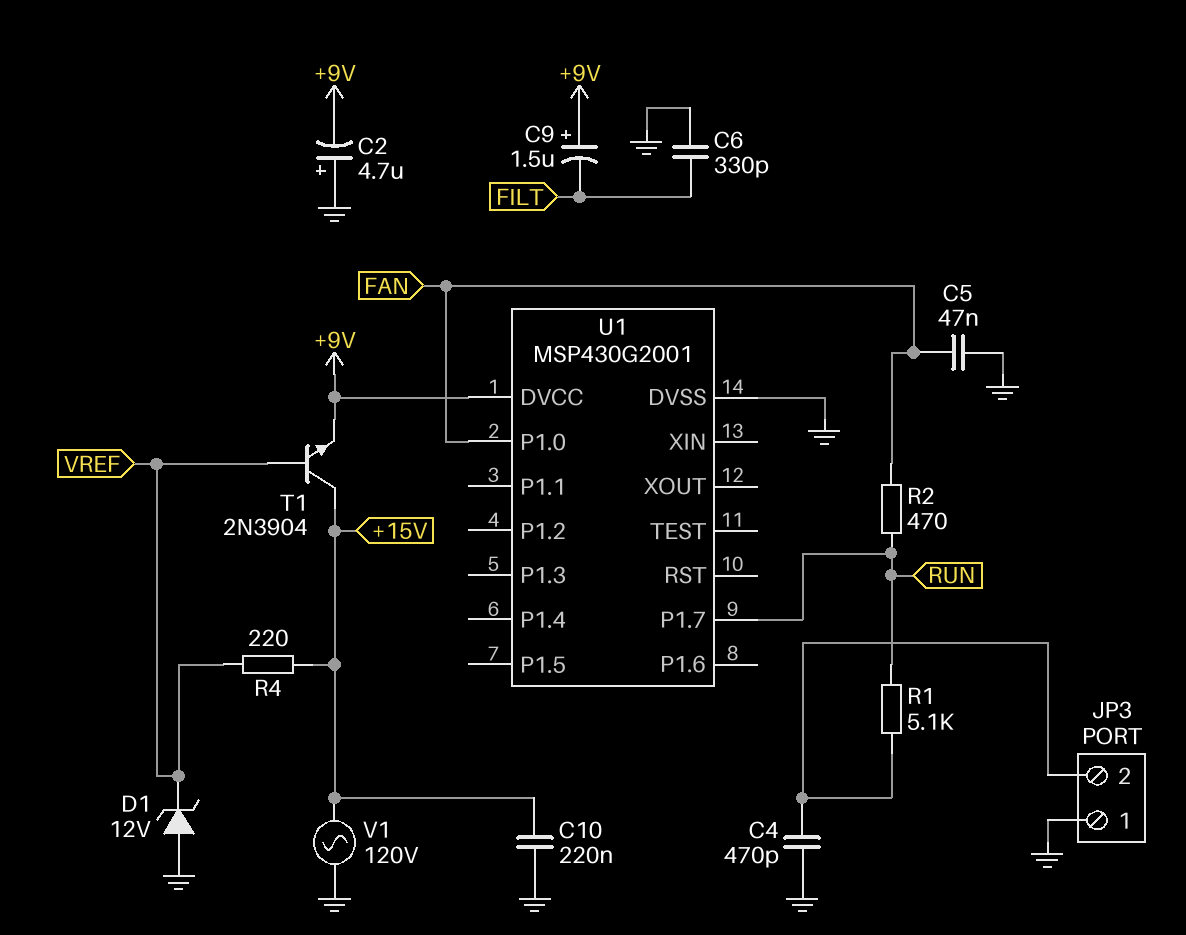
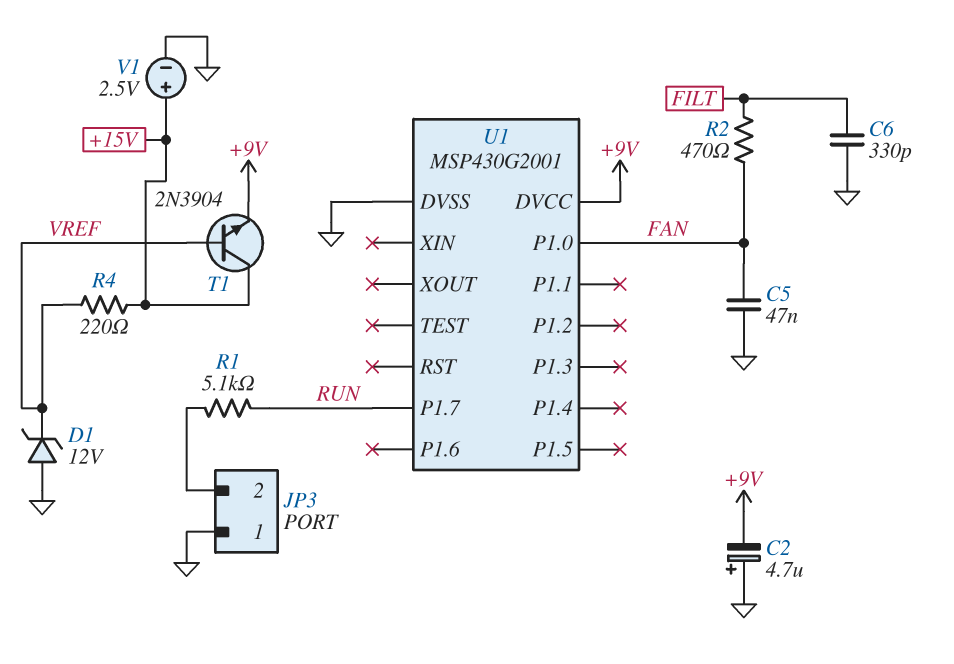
C4: 470pF (GND, JP3/2) -> none
C9: 1.5uF (plus +9V, minus FILT) -> none
C10: 220nF (+15V, GND) -> none
R2: 470 (FAN, RUN) -> 470 (FAN, FILT)
V1: AC 120V (+15V, GND) -> 2.5V (plus +15V, minus GND)

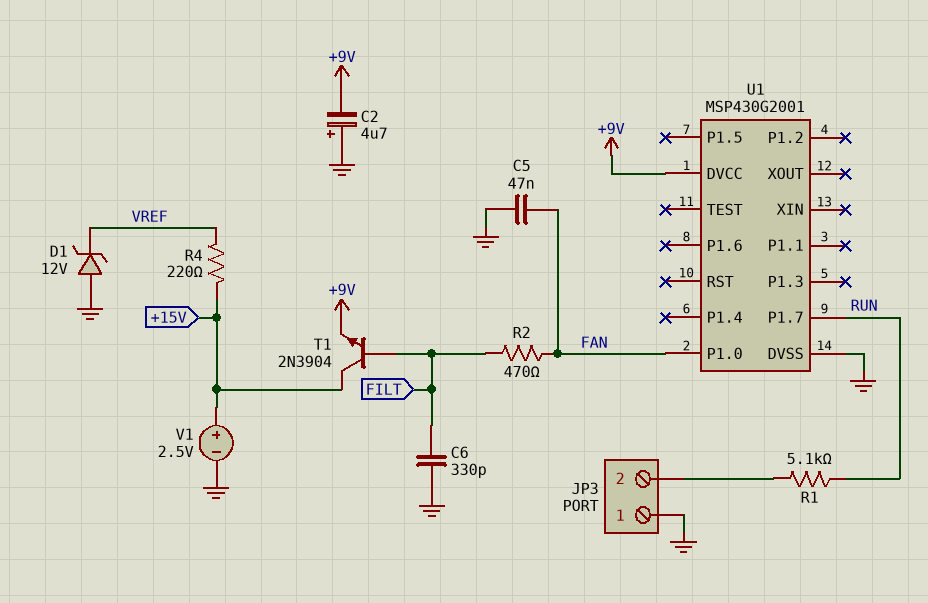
T1: NPN 2N3904 (B VREF, C +15V, E +9V) -> NPN 2N3904 (B FILT, C +15V, E +9V)

